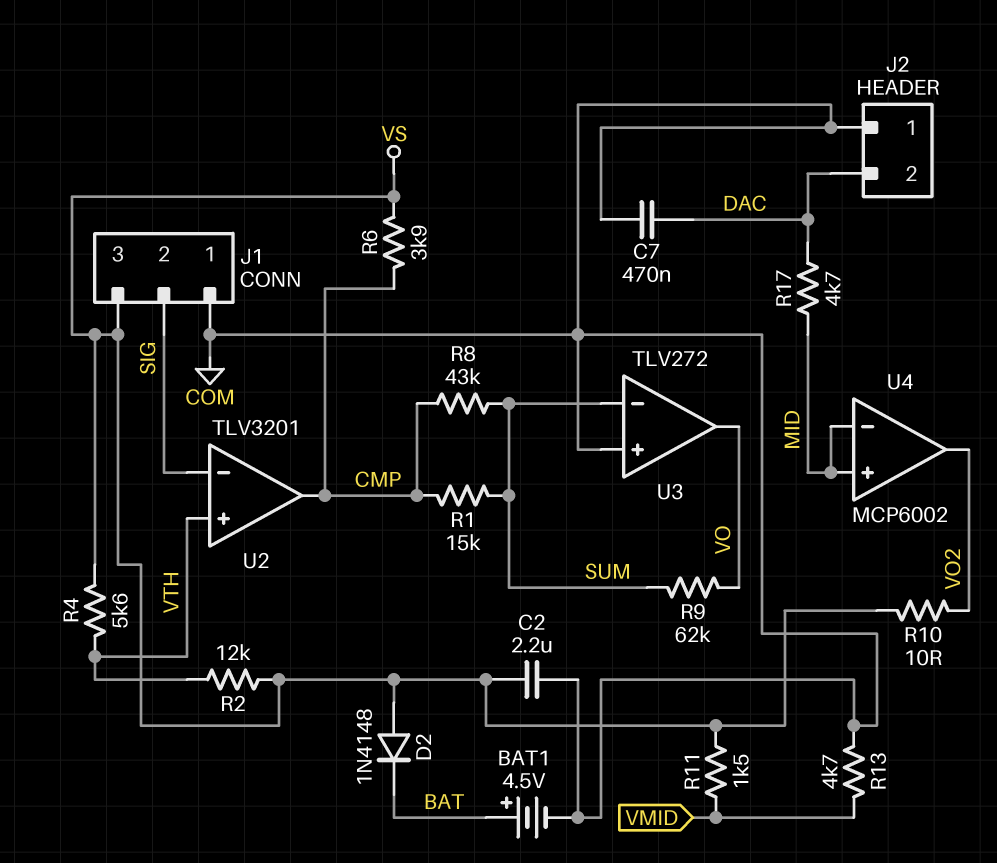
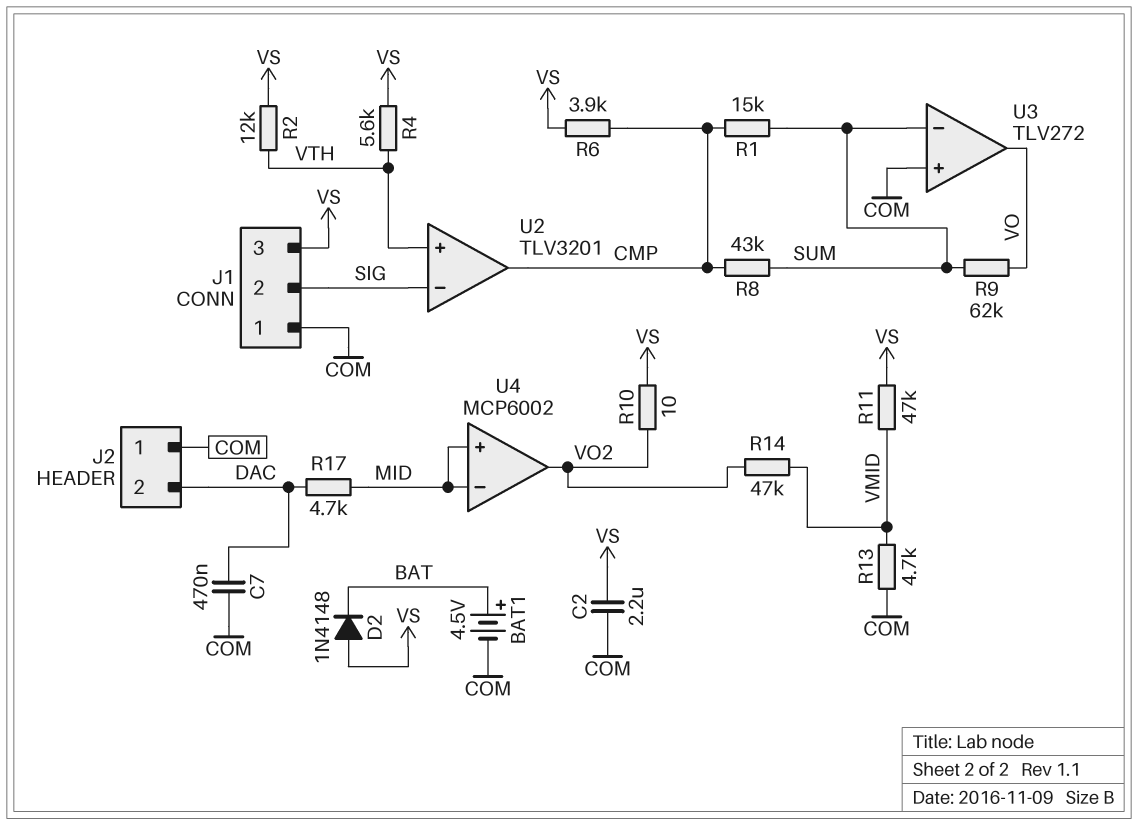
R11: 1.5k (VMID, VS) -> 47k (VMID, VS)
R14: none -> 47k (VMID, VO2)

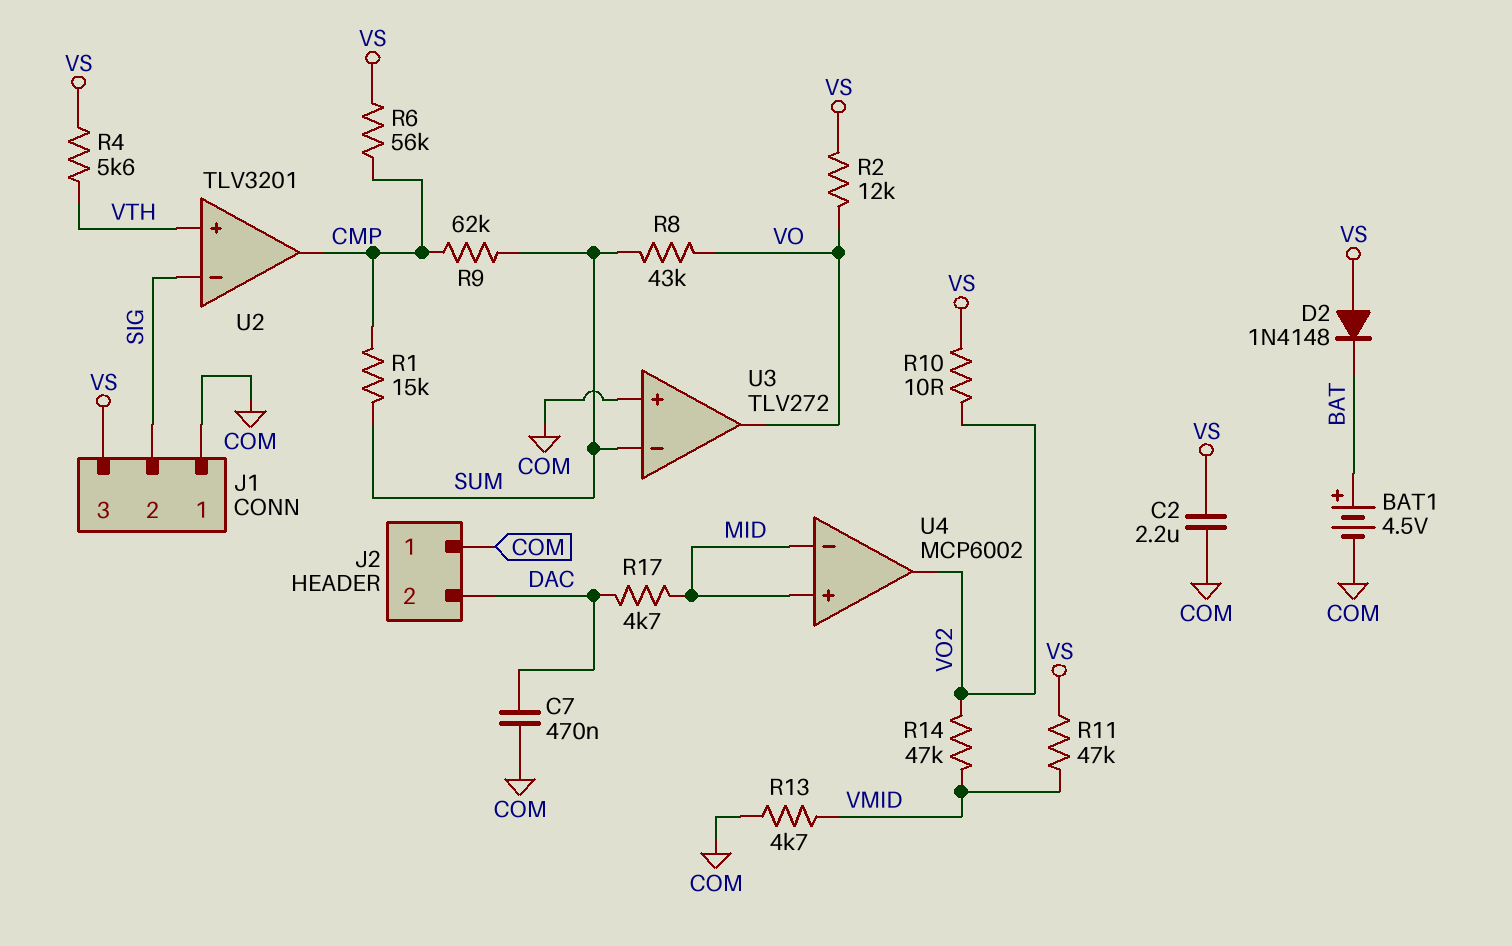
R2: 12k (VS, VTH) -> 12k (VO, VS)
R6: 3.9k (CMP, VS) -> 56k (CMP, VS)
R8: 43k (CMP, SUM) -> 43k (SUM, VO)
R9: 62k (SUM, VO) -> 62k (CMP, SUM)

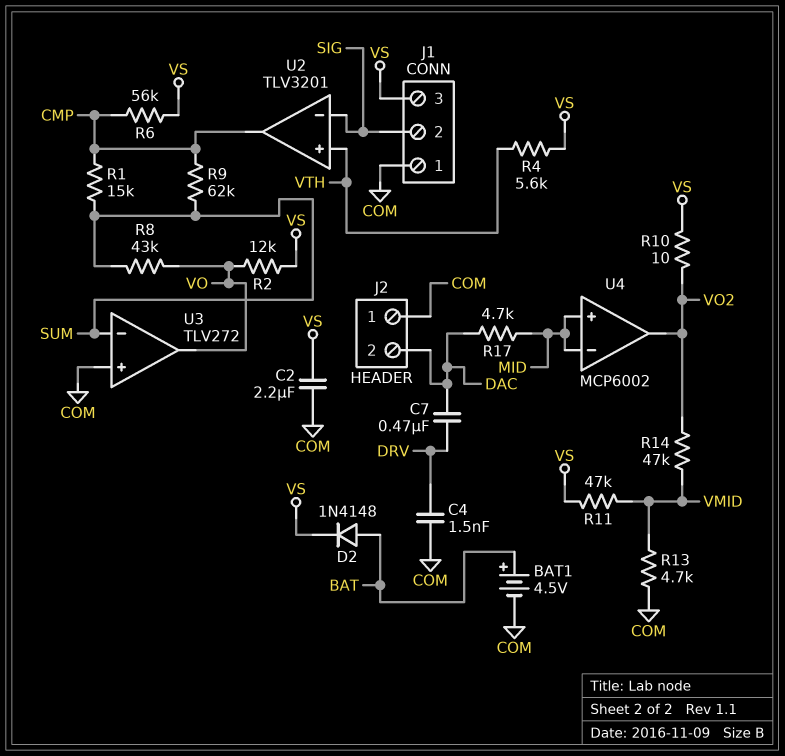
C4: none -> 1.5nF (COM, DRV)
C7: 470nF (COM, DAC) -> 470nF (DAC, DRV)
D2: diode 1N4148 (A VS, K BAT) -> diode 1N4148 (A BAT, K VS)

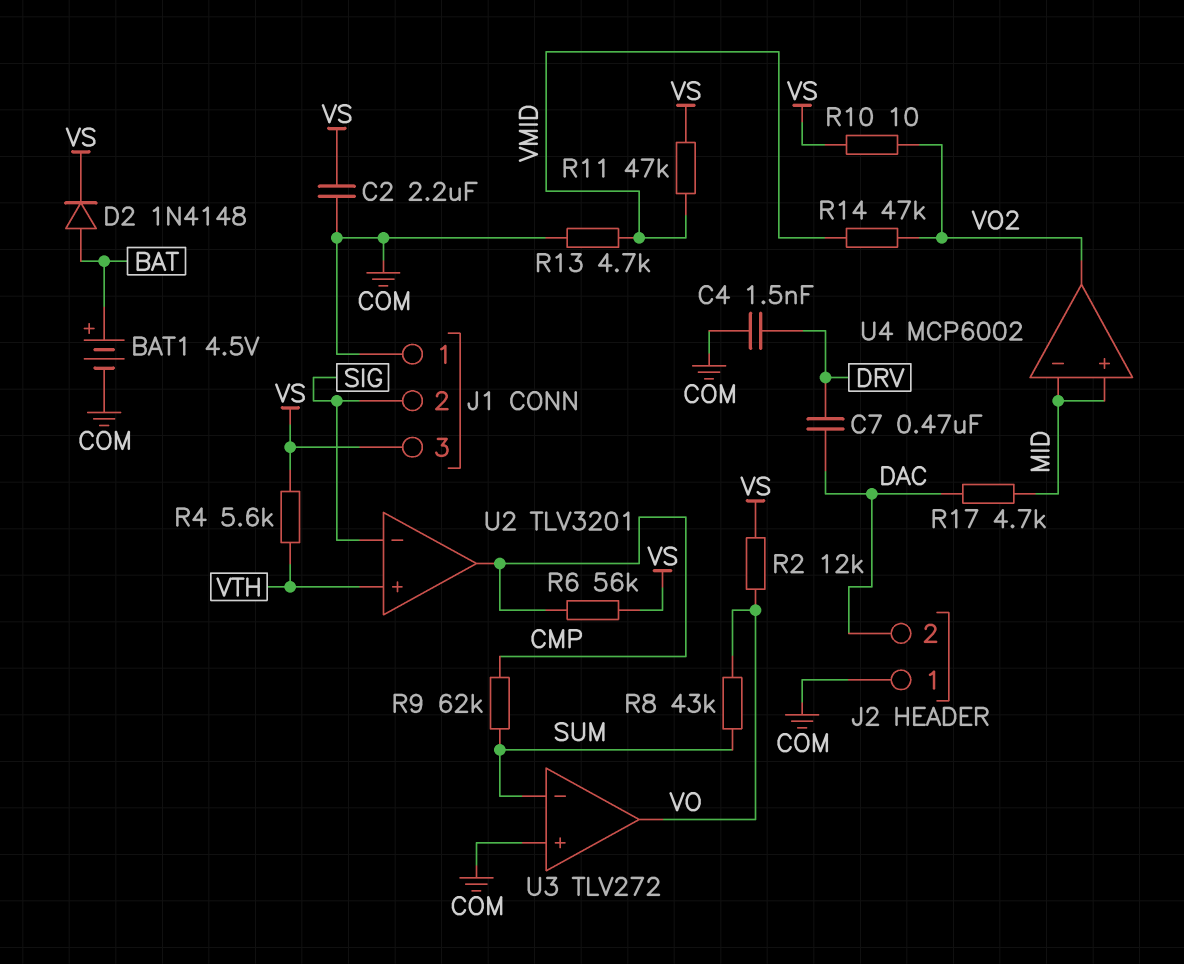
R1: 15k (CMP, SUM) -> none

